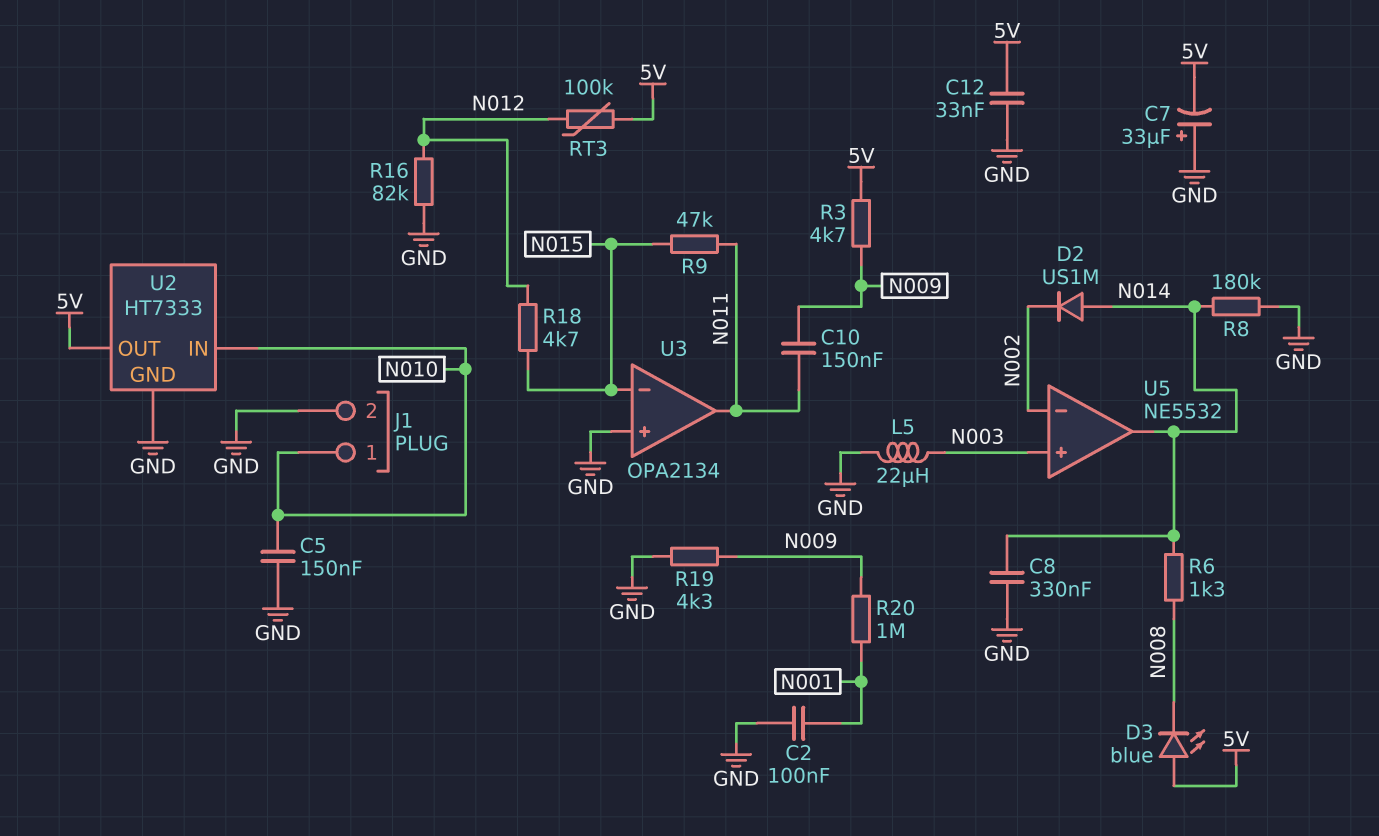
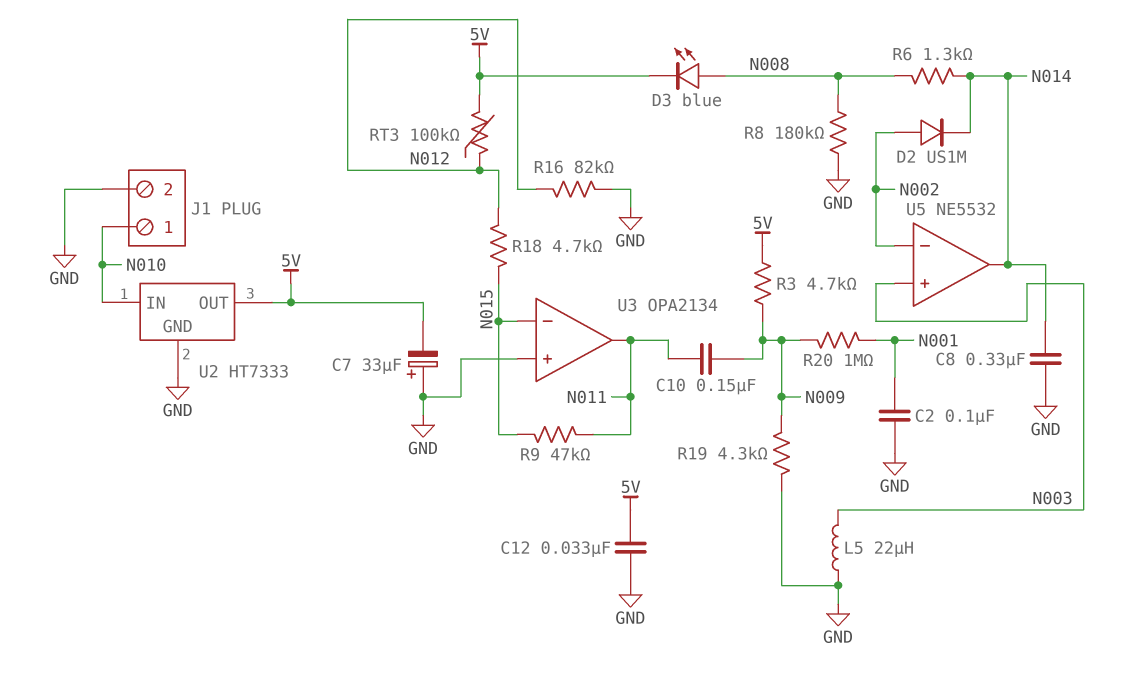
C5: 150nF (GND, N010) -> none
D2: diode US1M (A N014, K N002) -> diode US1M (A N002, K N014)
D3: LED blue (A 5V, K N008) -> LED blue (A N008, K 5V)
R8: 180k (GND, N014) -> 180k (GND, N008)

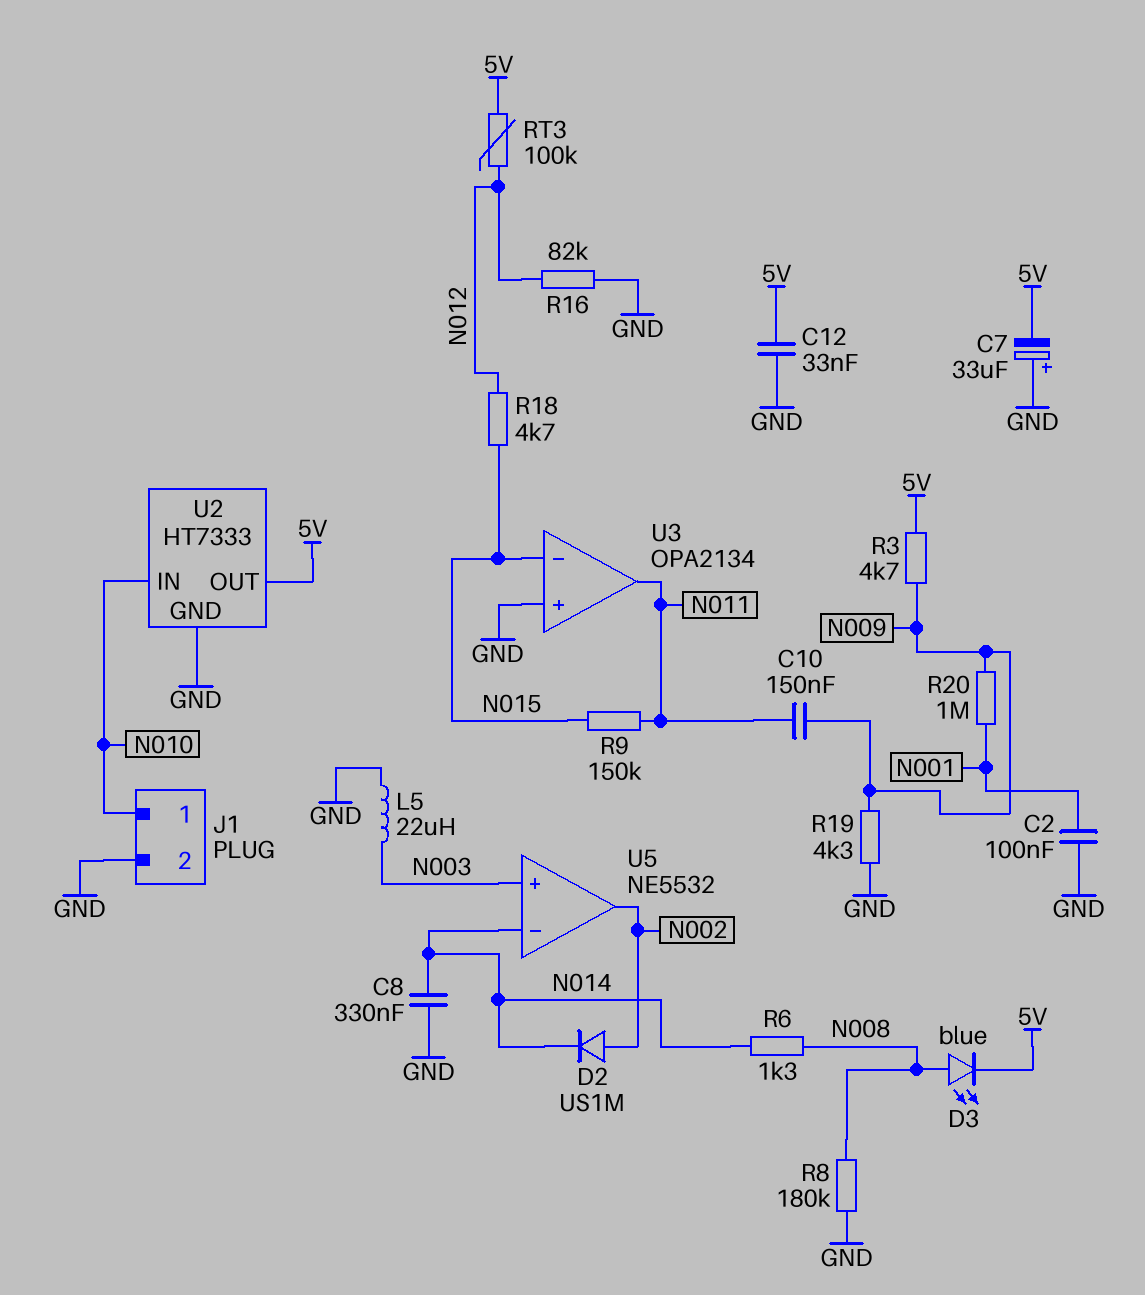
R9: 47k (N011, N015) -> 150k (N011, N015)
U5 pin in-: N002 -> N014
U5 pin out: N014 -> N002

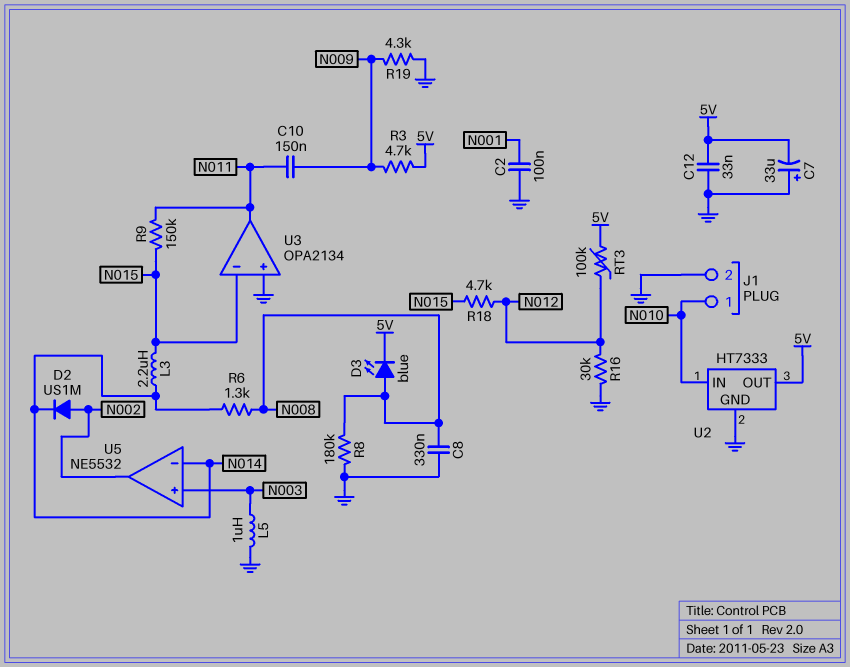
C8: 330nF (GND, N014) -> 330nF (GND, N008)
L3: none -> 2.2uH (N014, N015)
L5: 22uH (GND, N003) -> 1uH (GND, N003)
R16: 82k (GND, N012) -> 30k (GND, N012)
R20: 1M (N001, N009) -> none

